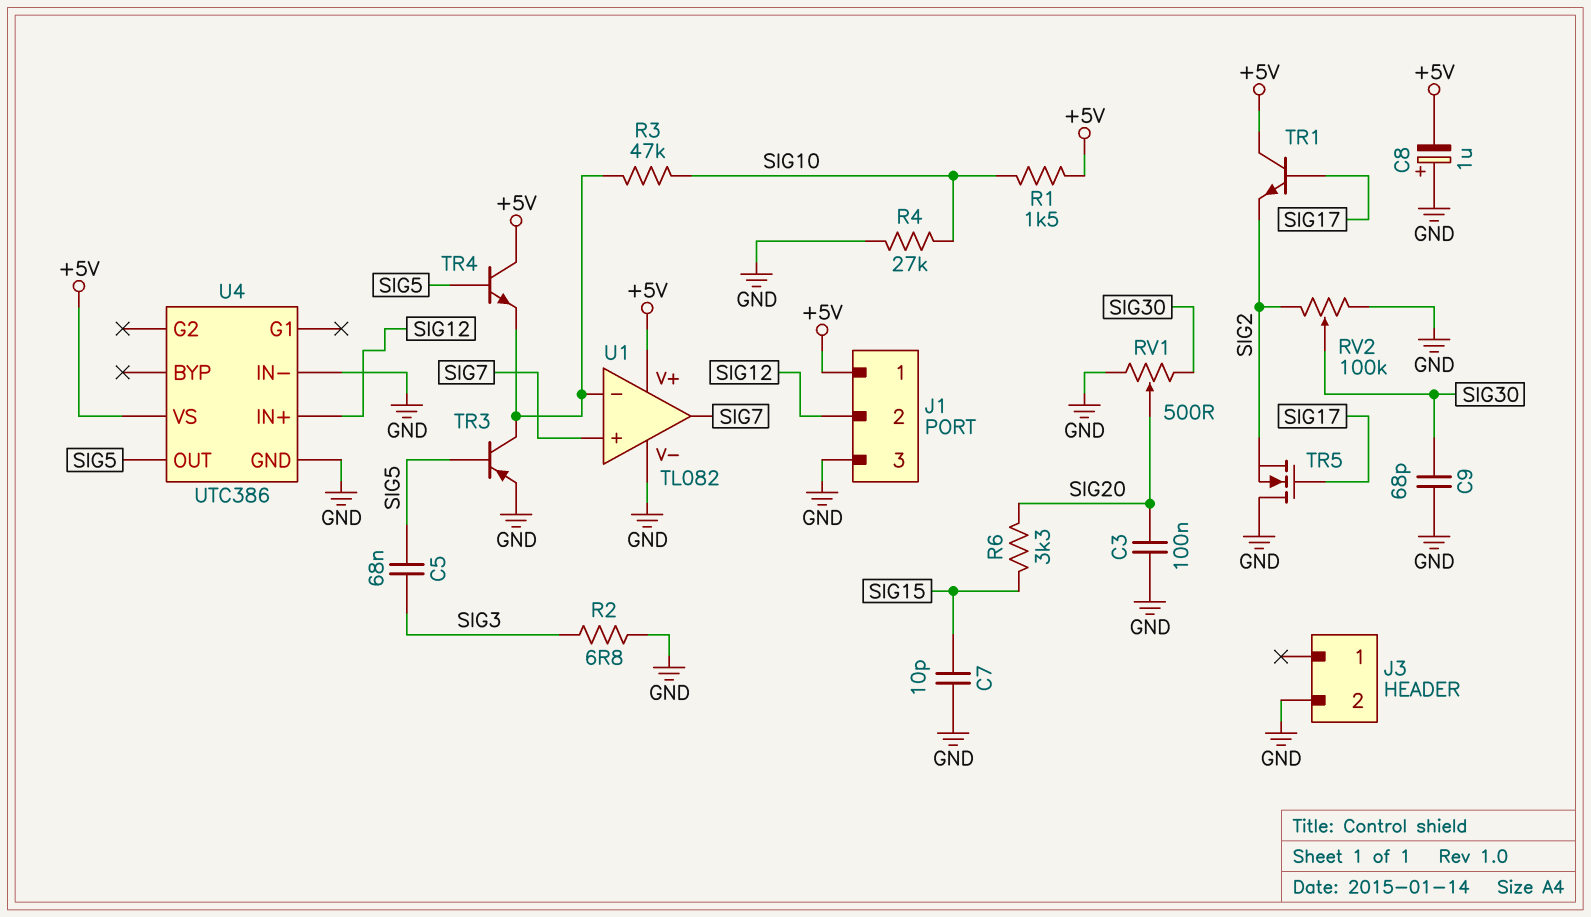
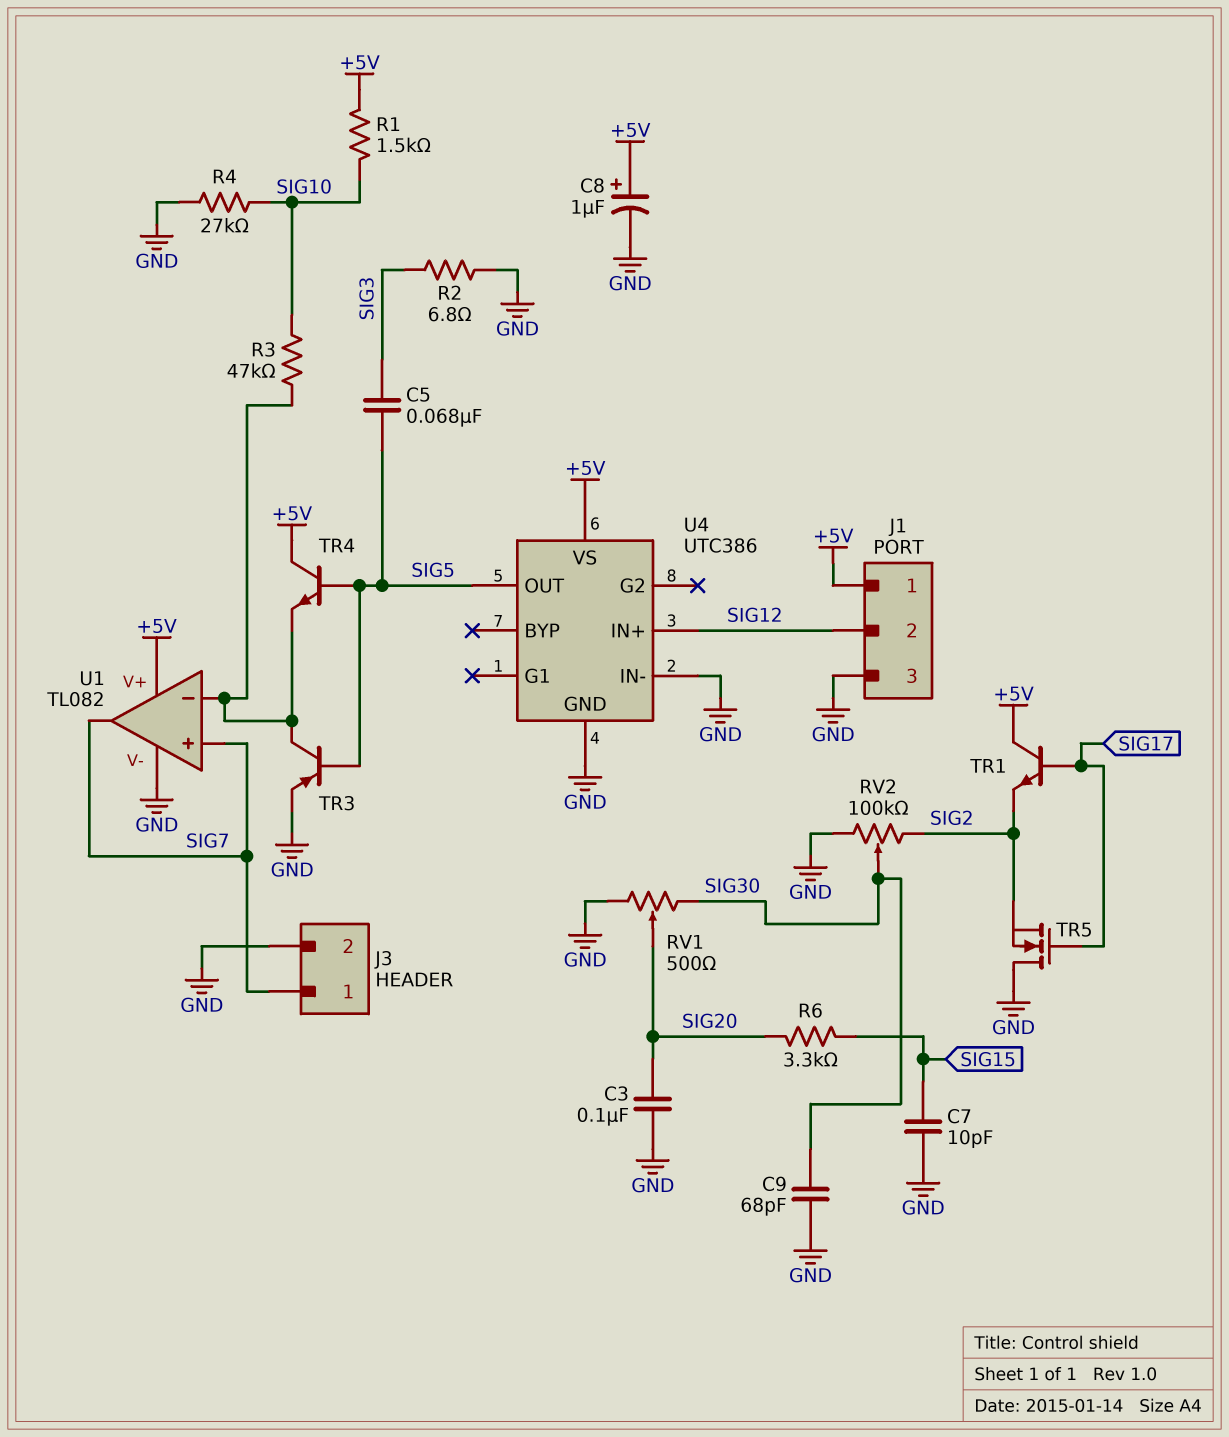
C8: 1uF (plus GND, minus +5V) -> 1uF (plus +5V, minus GND)
J3 pin 1: none -> SIG7

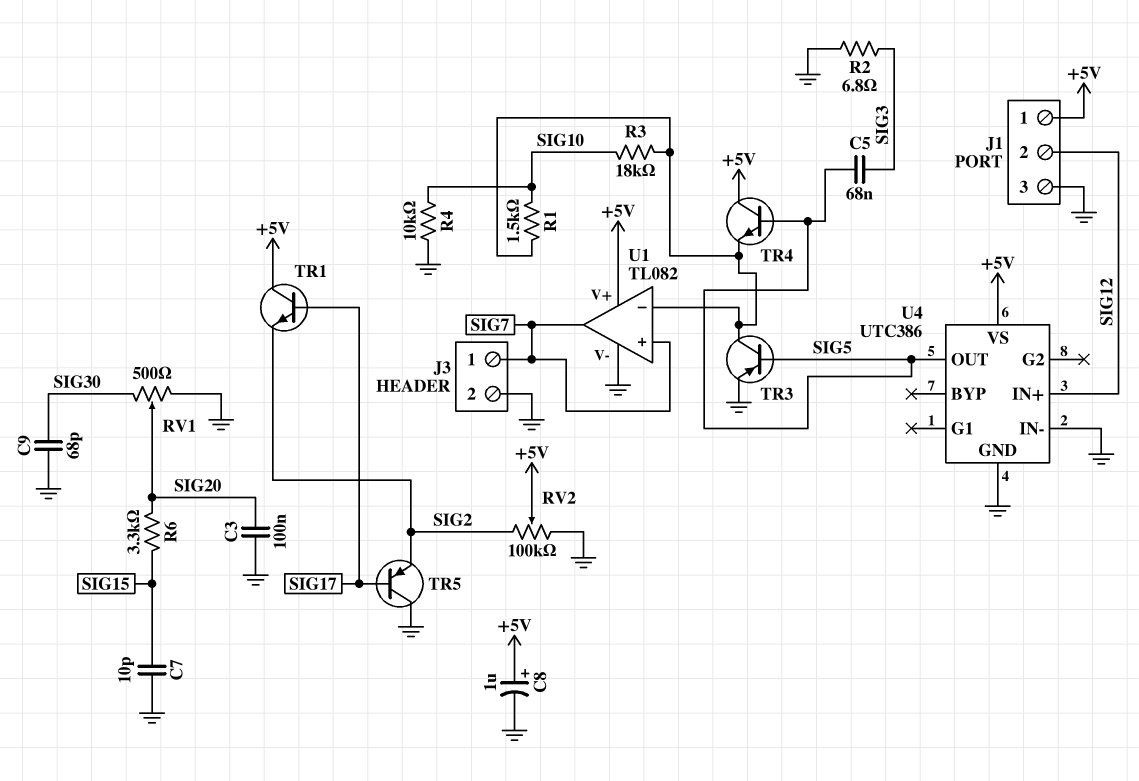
R1: 1.5k (+5V, SIG10) -> 1.5k (SIG10, U1/in-)
R3: 47k (SIG10, U1/in-) -> 18k (SIG10, U1/in-)
R4: 27k (GND, SIG10) -> 10k (GND, SIG10)
RV2: 100k (GND, SIG2, wiper SIG30) -> 100k (GND, SIG2, wiper +5V)
TR5: NMOS (G SIG17, D GND, S SIG2) -> PNP (B SIG17, C GND, E SIG2)

